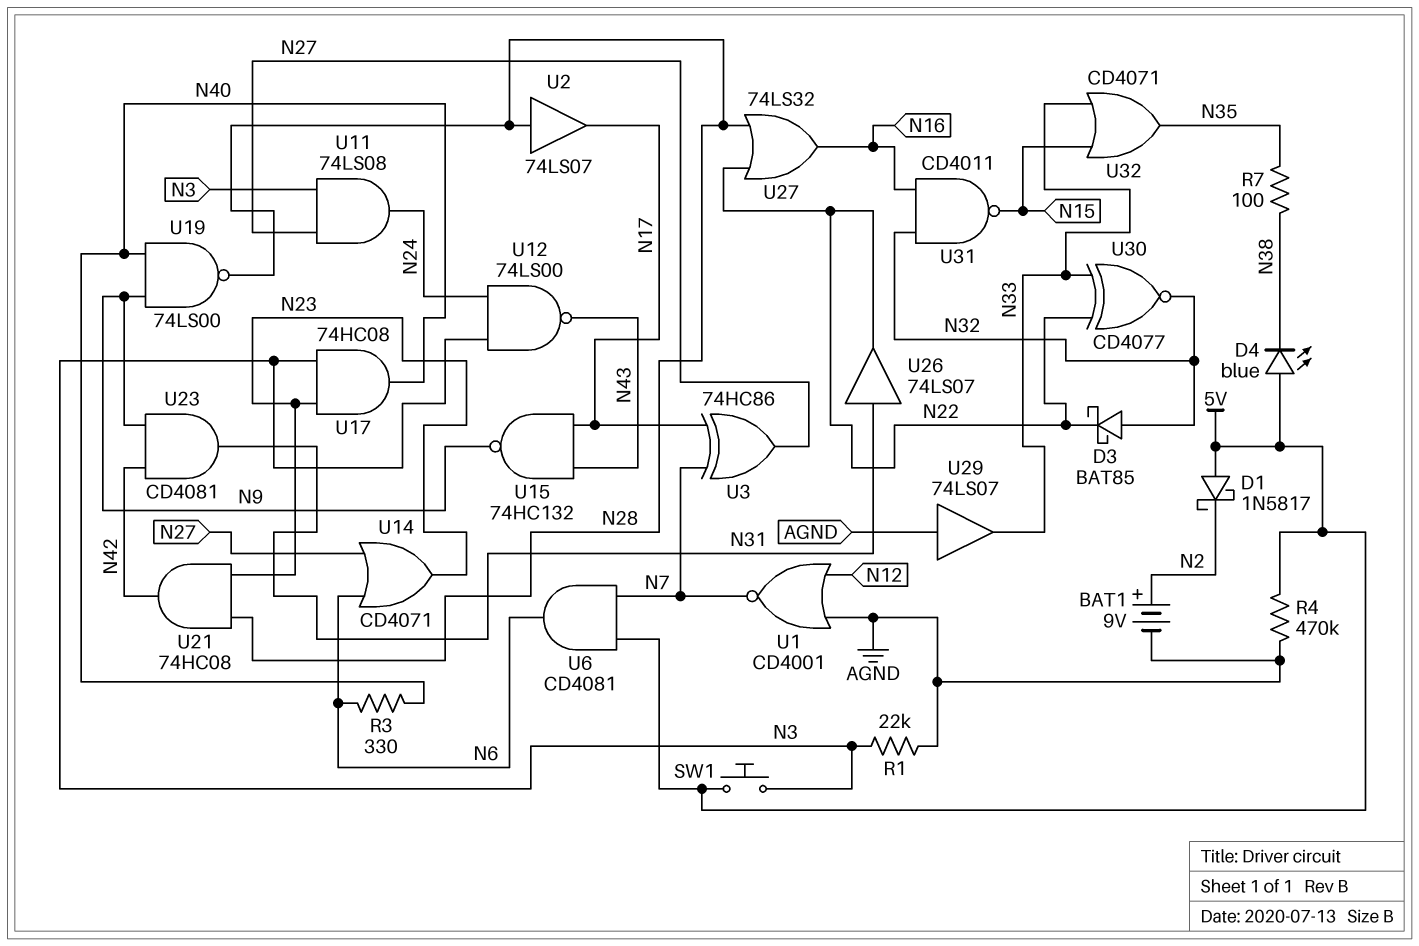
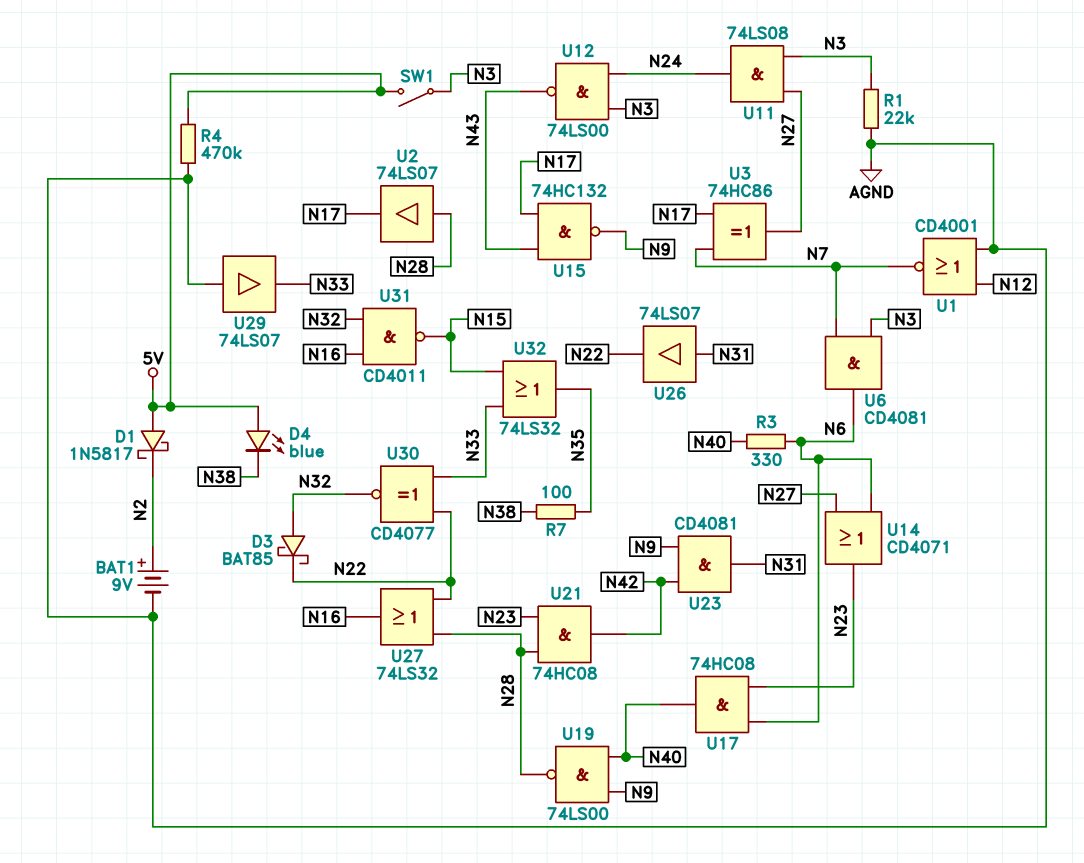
SW1: button (5V, N3) -> switch (5V, N3)
U6: AND CD4081 (in 5V, in N7, out N6) -> AND CD4081 (in N3, in N7, out N6)
U17: AND 74HC08 (in N3, in N23, out N40) -> AND 74HC08 (in N6, in N23, out N40)
U32: OR CD4071 (in N15, in N33, out N35) -> OR 74LS32 (in N15, in N33, out N35)

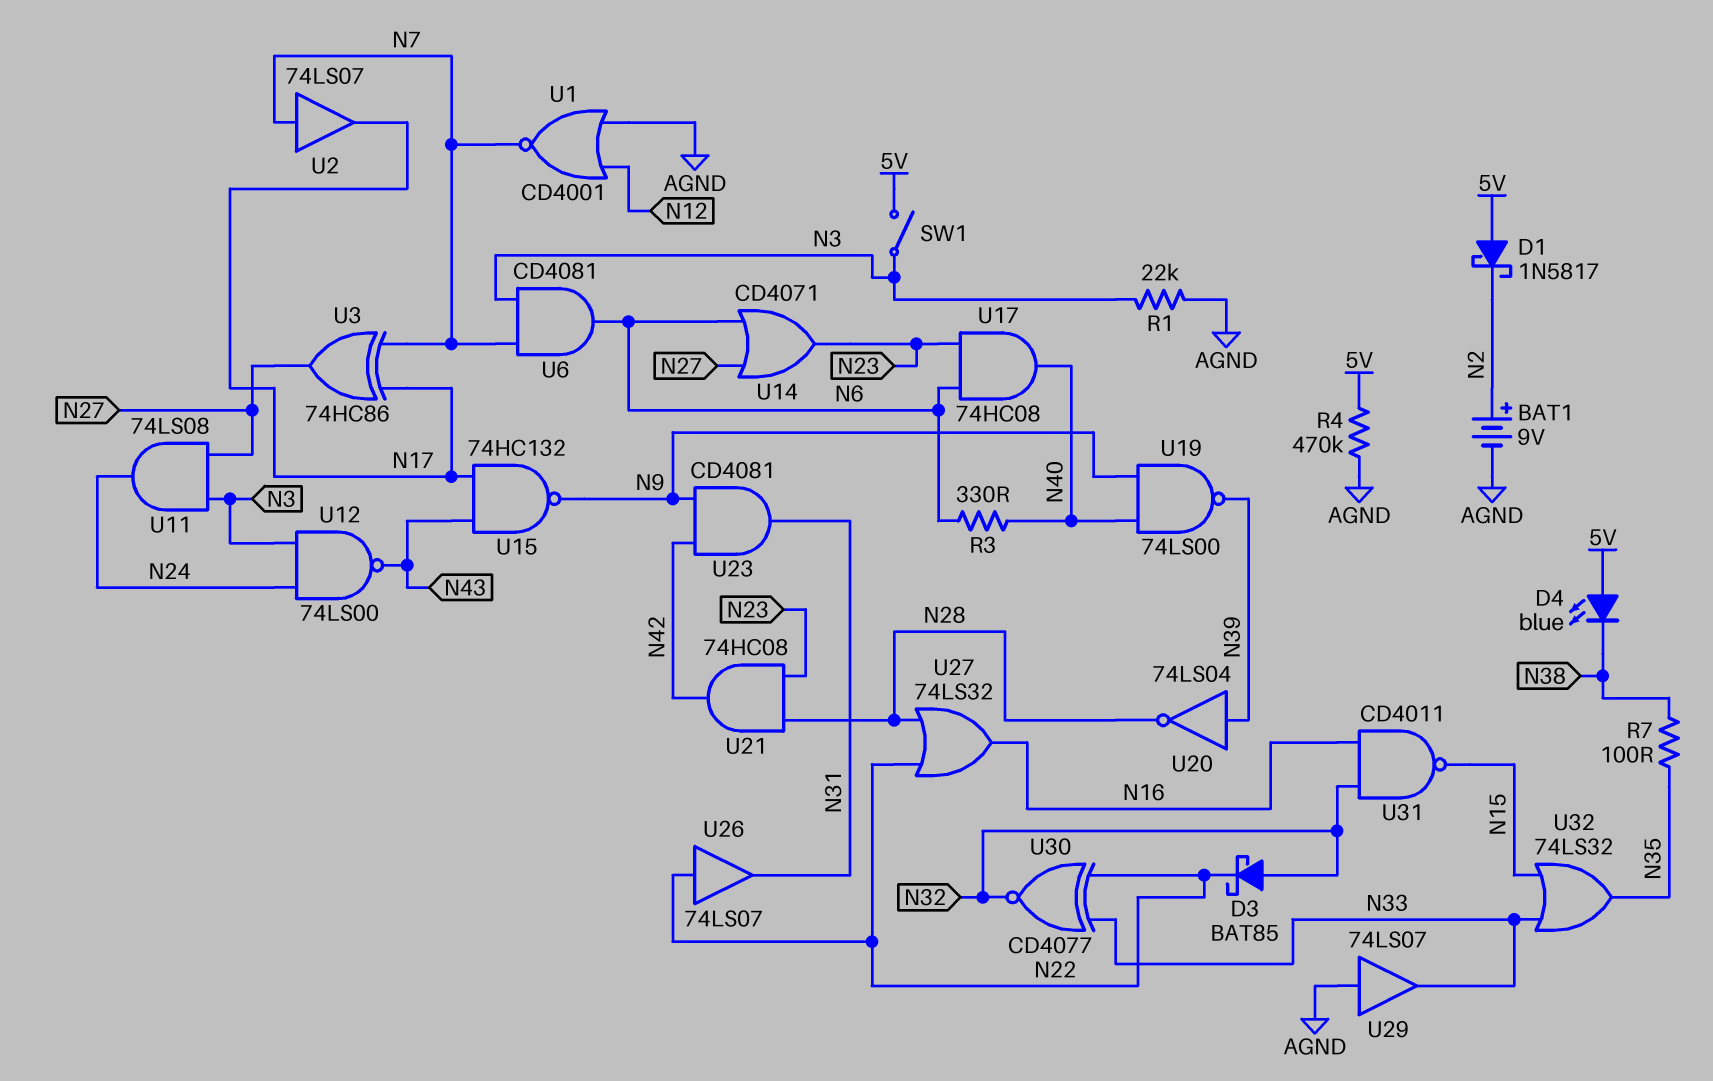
U2: buffer 74LS07 (in N28, out N17) -> buffer 74LS07 (in N7, out N17)
U19: NAND 74LS00 (in N9, in N40, out N28) -> NAND 74LS00 (in N9, in N40, out N39)
U20: none -> NOT 74LS04 (in N39, out N28)
U26: buffer 74LS07 (in N31, out N22) -> buffer 74LS07 (in N22, out N31)

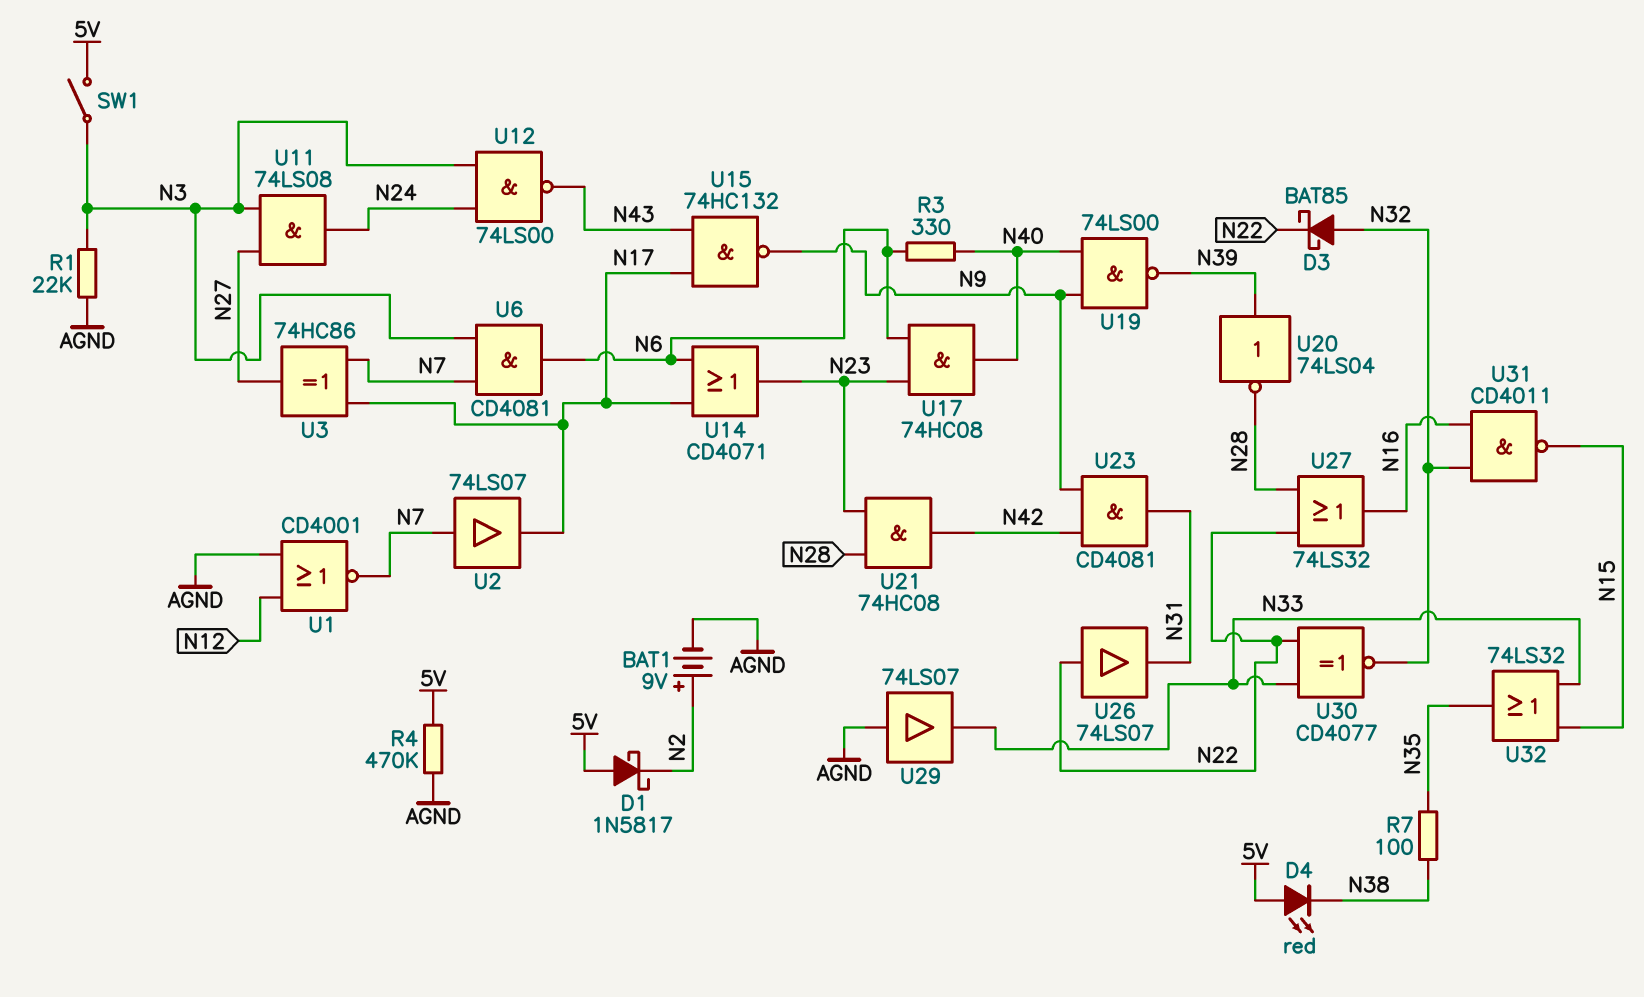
D4: LED blue (A 5V, K N38) -> LED red (A 5V, K N38)
U14: OR CD4071 (in N6, in N27, out N23) -> OR CD4071 (in N6, in N17, out N23)

